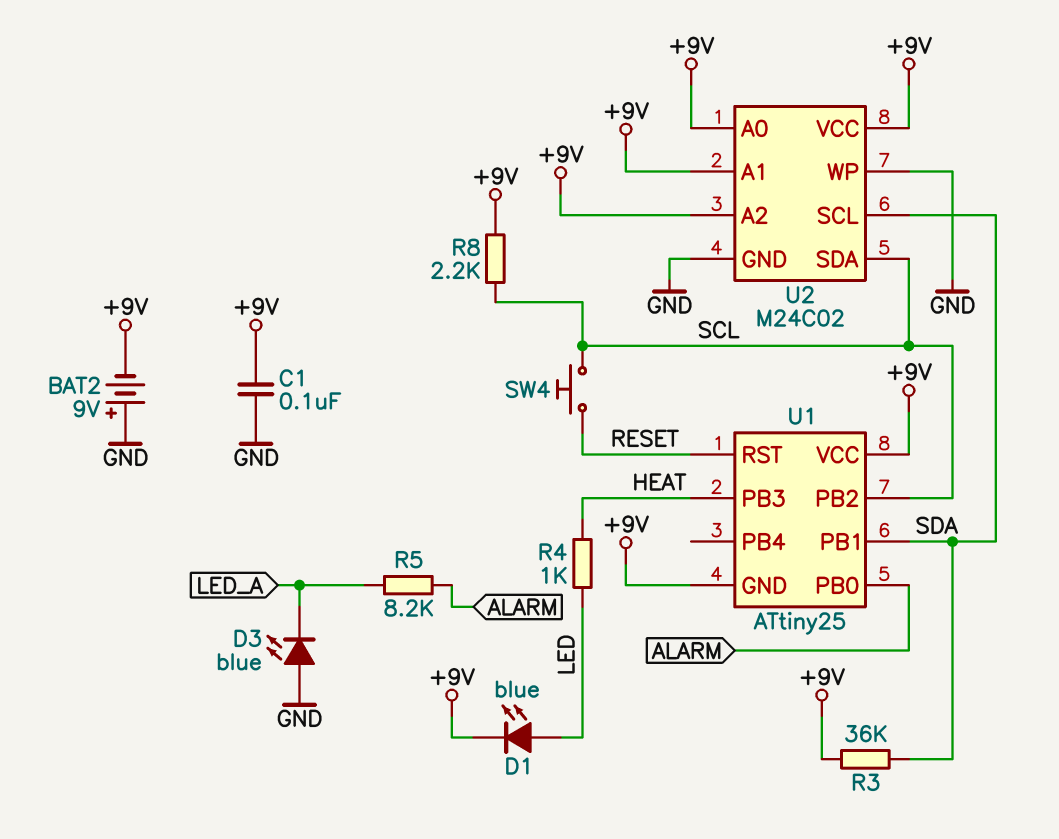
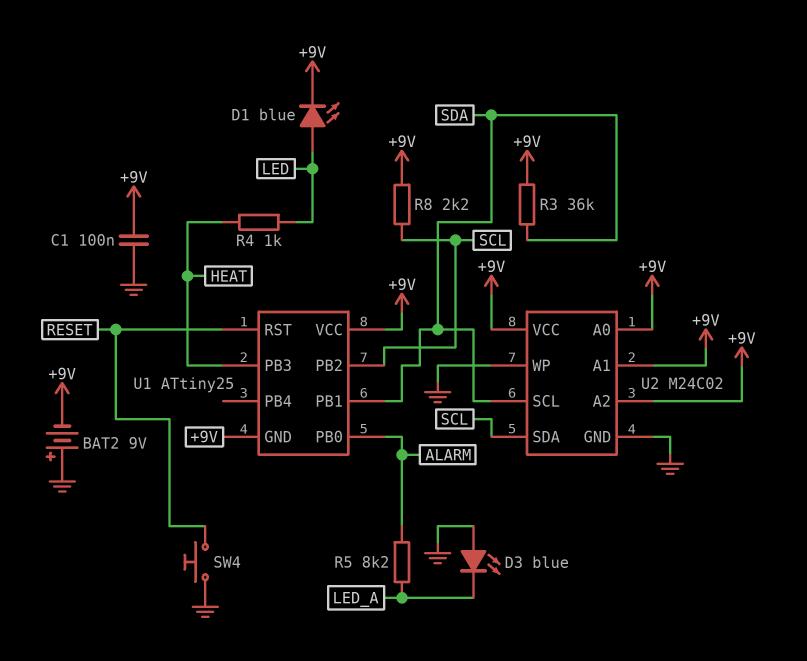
SW4: button (RESET, SCL) -> button (GND, RESET)

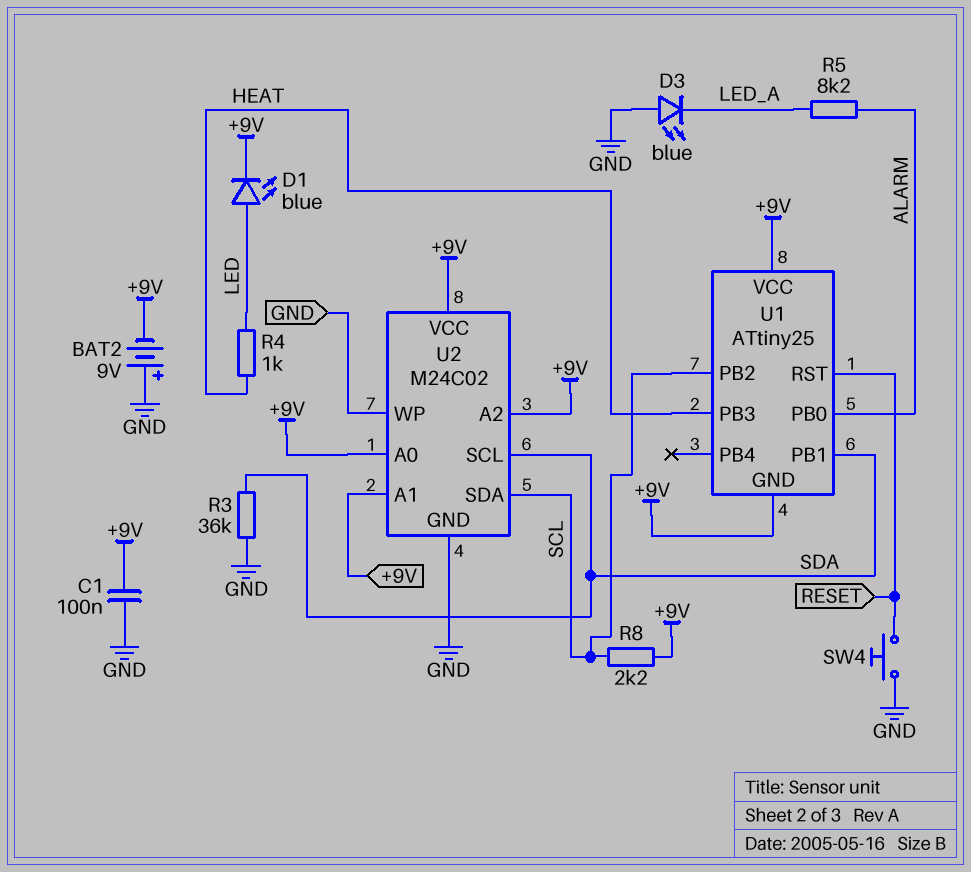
R3: 36k (+9V, SDA) -> 36k (GND, SDA)

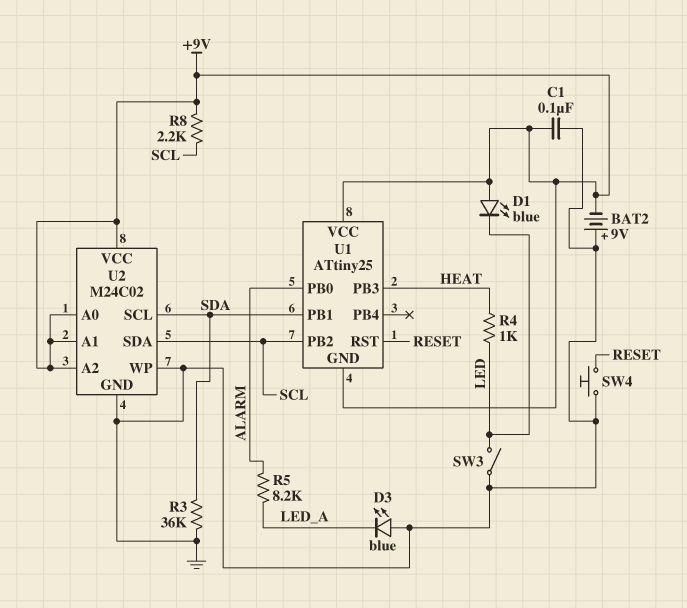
D1: LED blue (A LED, K +9V) -> LED blue (A +9V, K LED)
SW3: none -> switch (GND, LED)

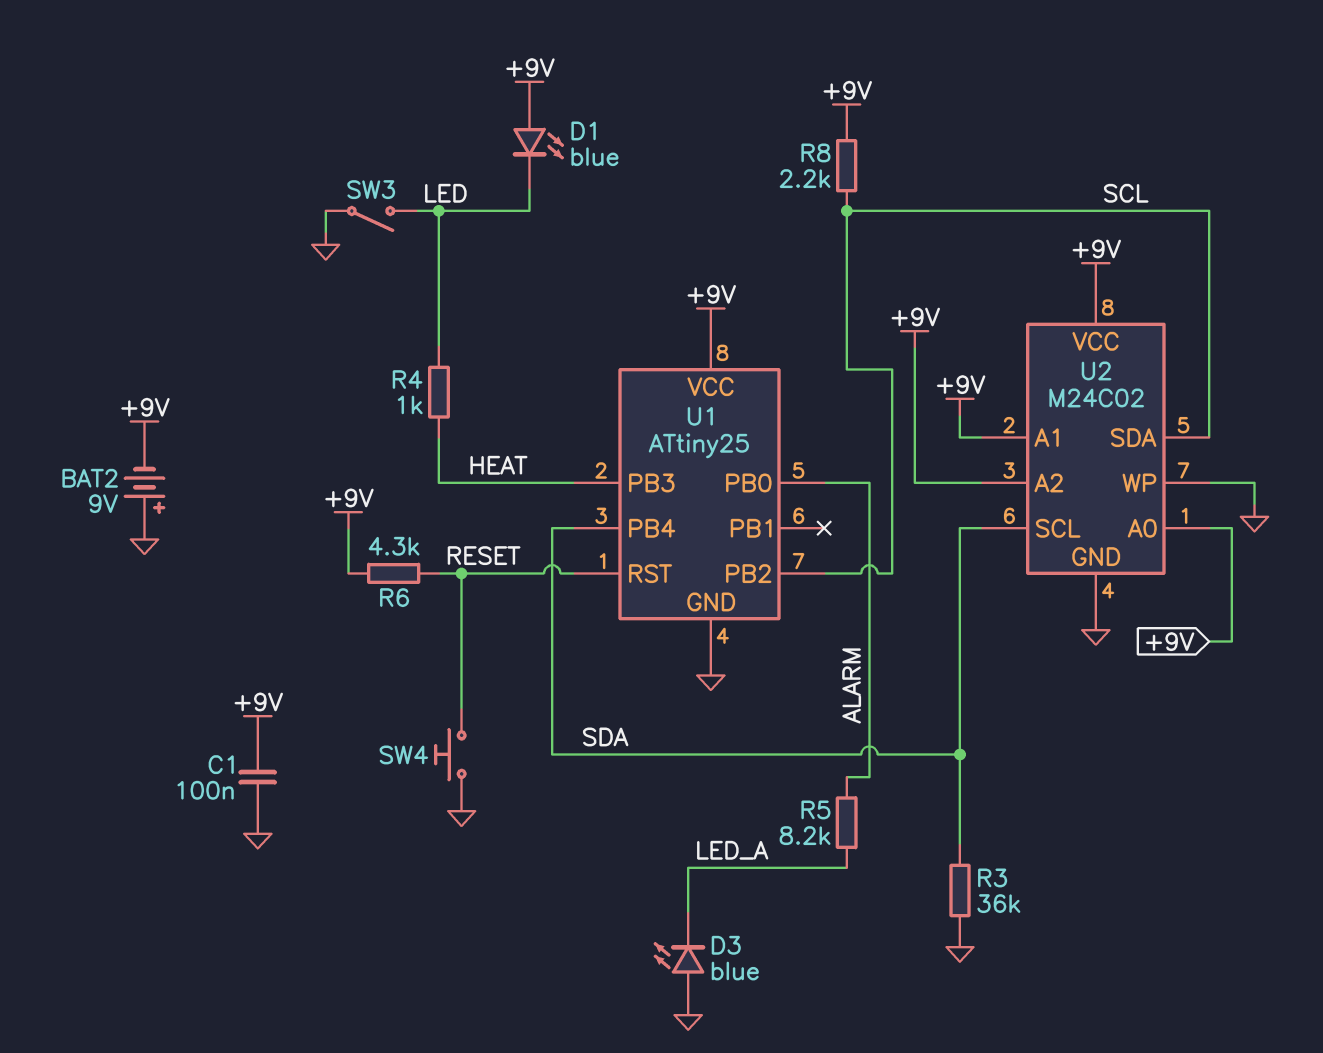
R6: none -> 4.3k (+9V, RESET)
U1 pin GND: +9V -> GND
U1 pin PB1: SDA -> none
U1 pin PB4: none -> SDA

